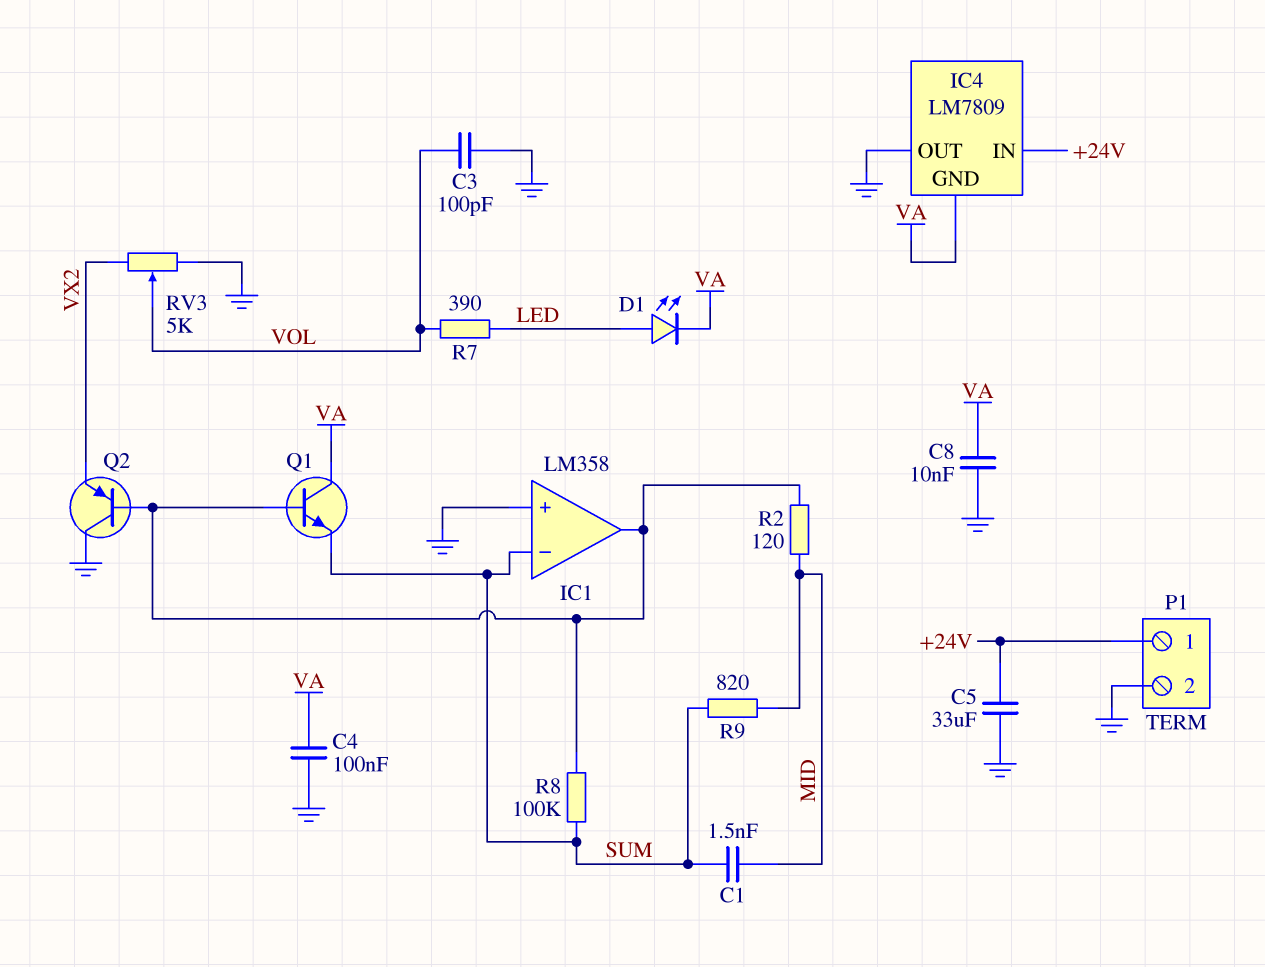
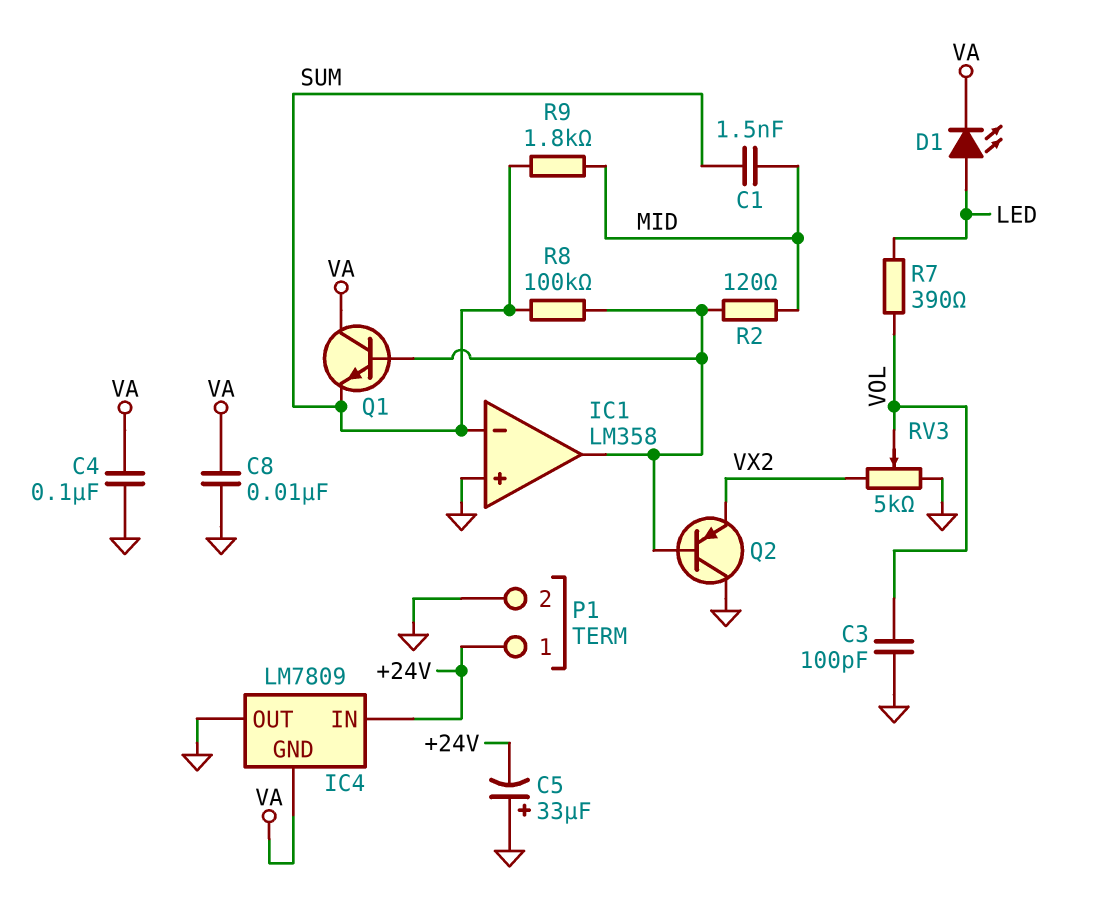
C5: 33uF (+24V, GND) -> 33uF (plus GND, minus +24V)
R9: 820 (MID, SUM) -> 1.8k (MID, SUM)

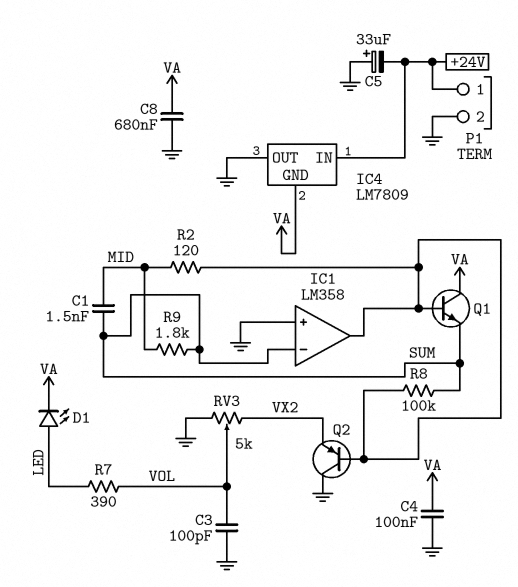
C8: 10nF (GND, VA) -> 680nF (GND, VA)

